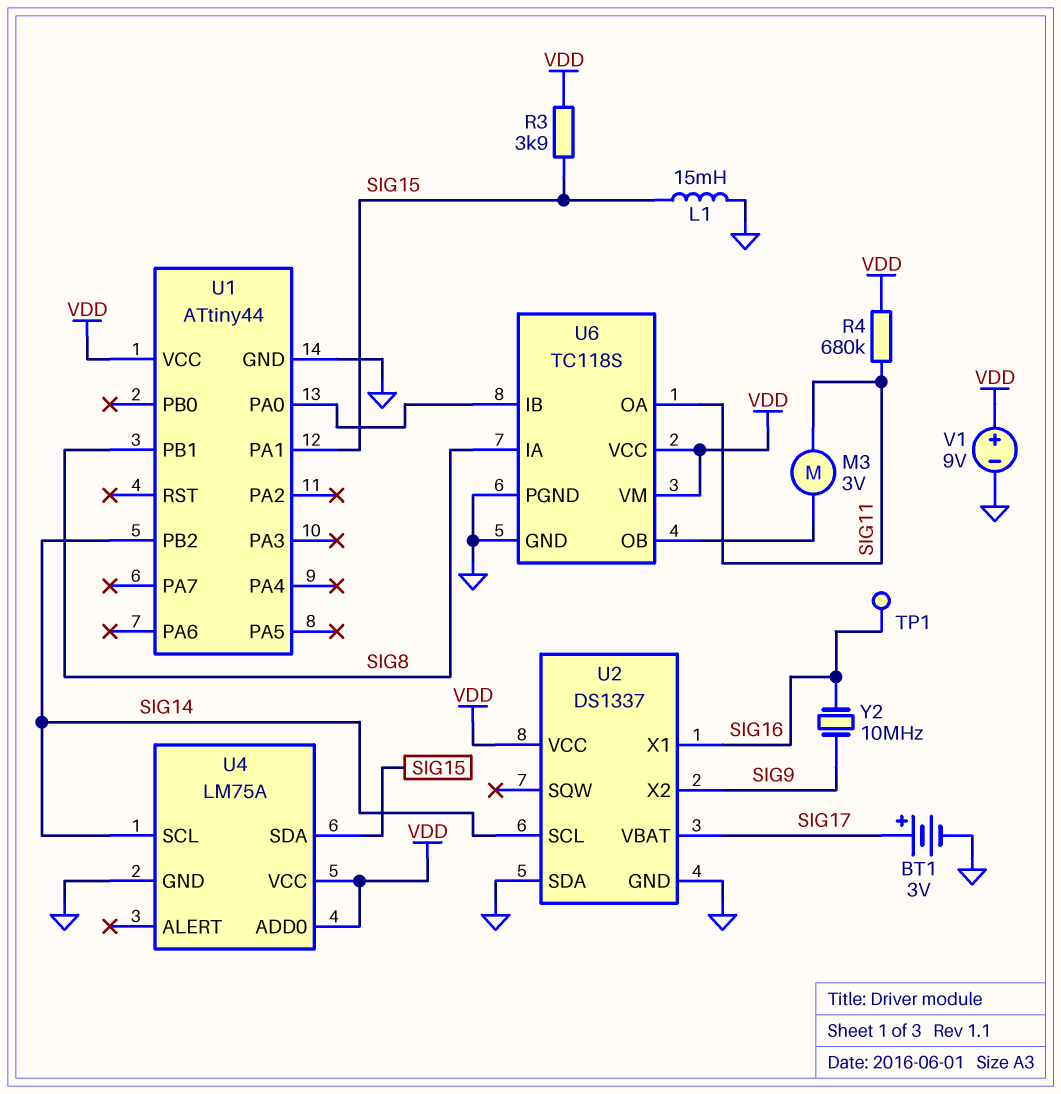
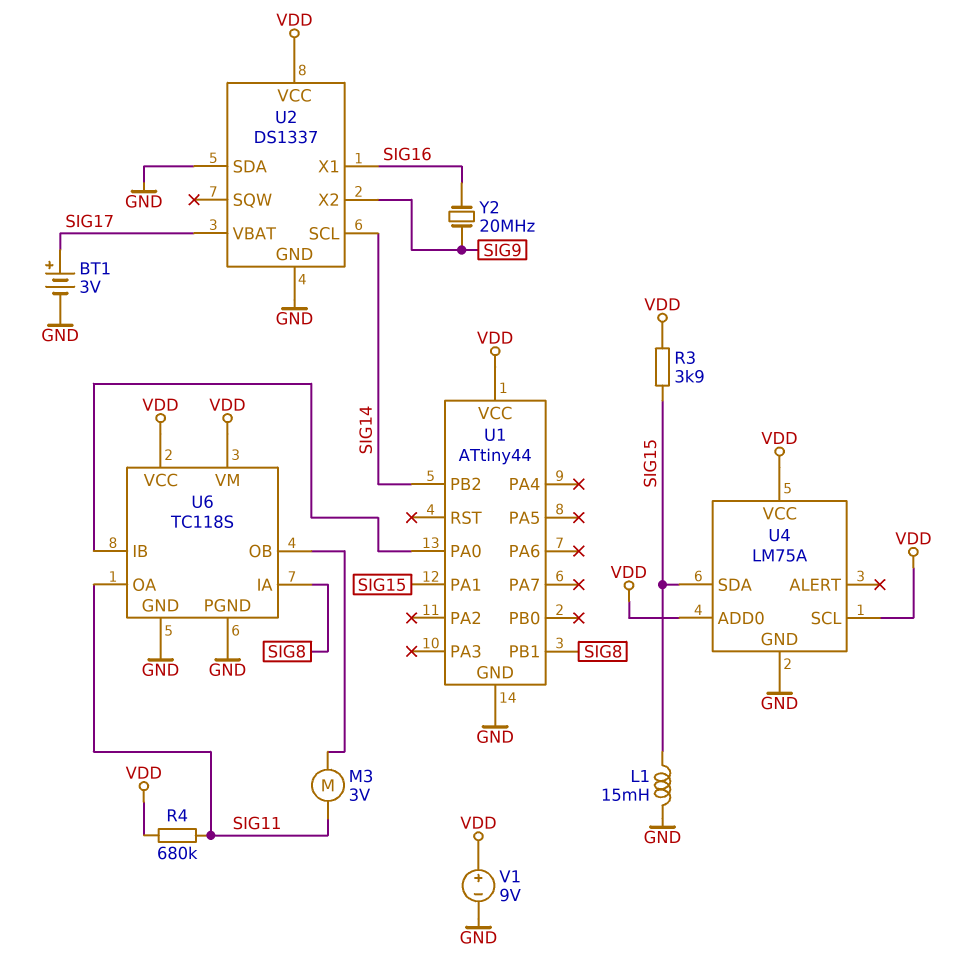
TP1: test point (SIG16) -> none
U4 pin SCL: SIG14 -> VDD
Y2: 10MHz (SIG9, SIG16) -> 20MHz (SIG9, SIG16)

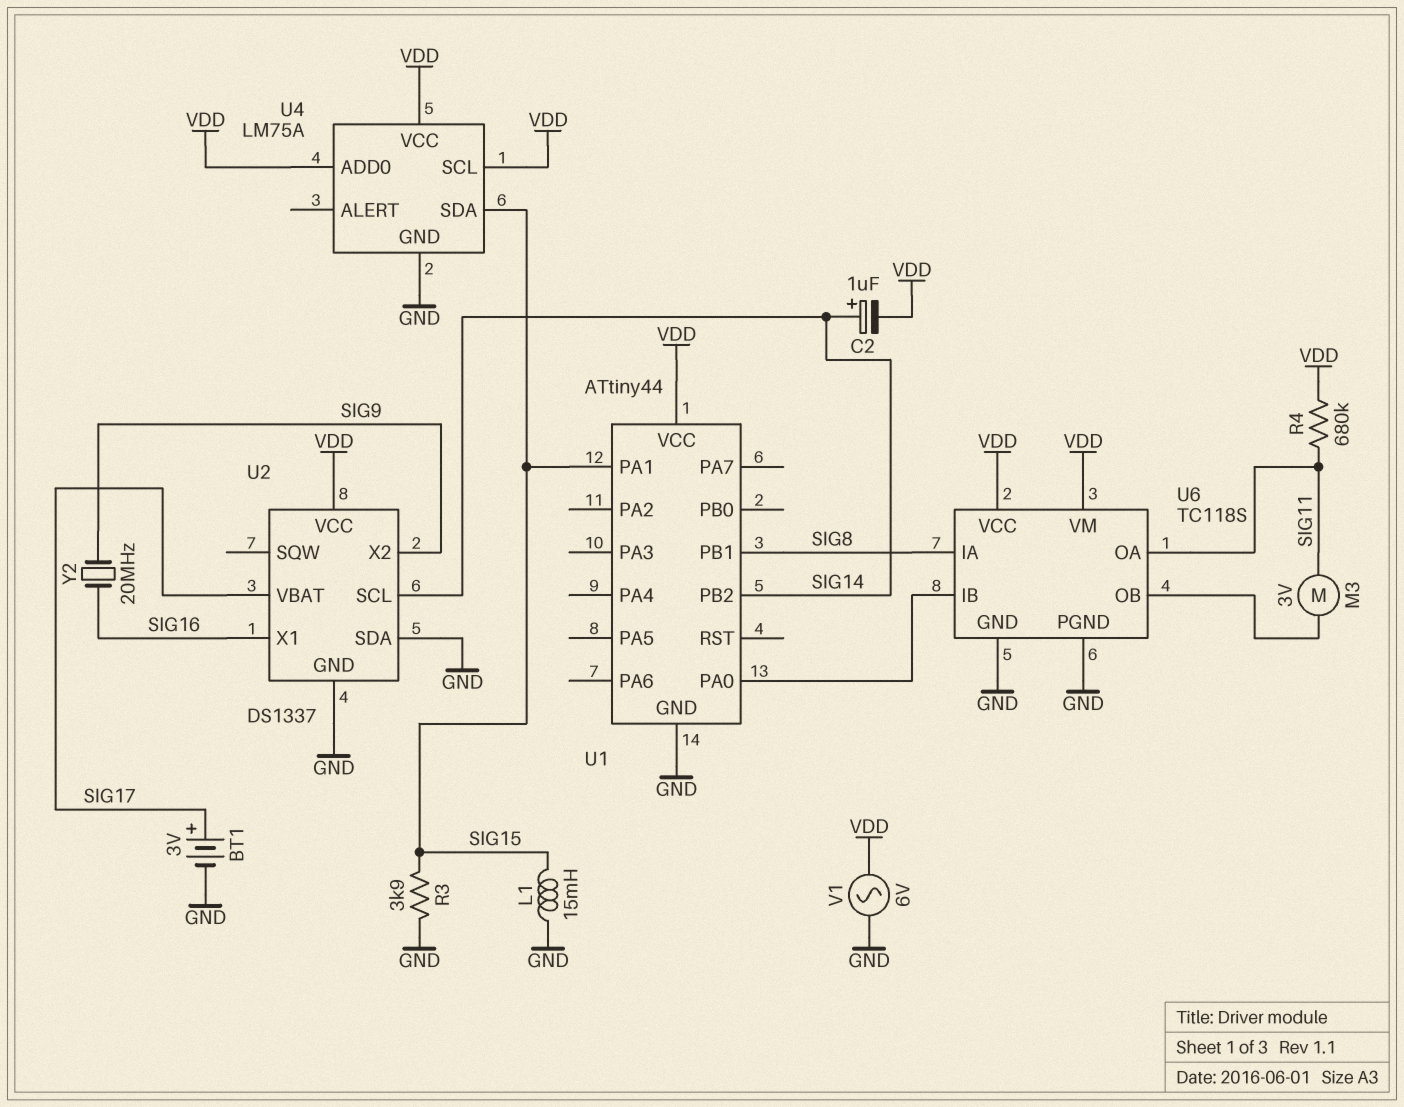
C2: none -> 1uF (plus SIG14, minus VDD)
R3: 3.9k (SIG15, VDD) -> 3.9k (GND, SIG15)
V1: 9V (plus VDD, minus GND) -> AC 6V (GND, VDD)

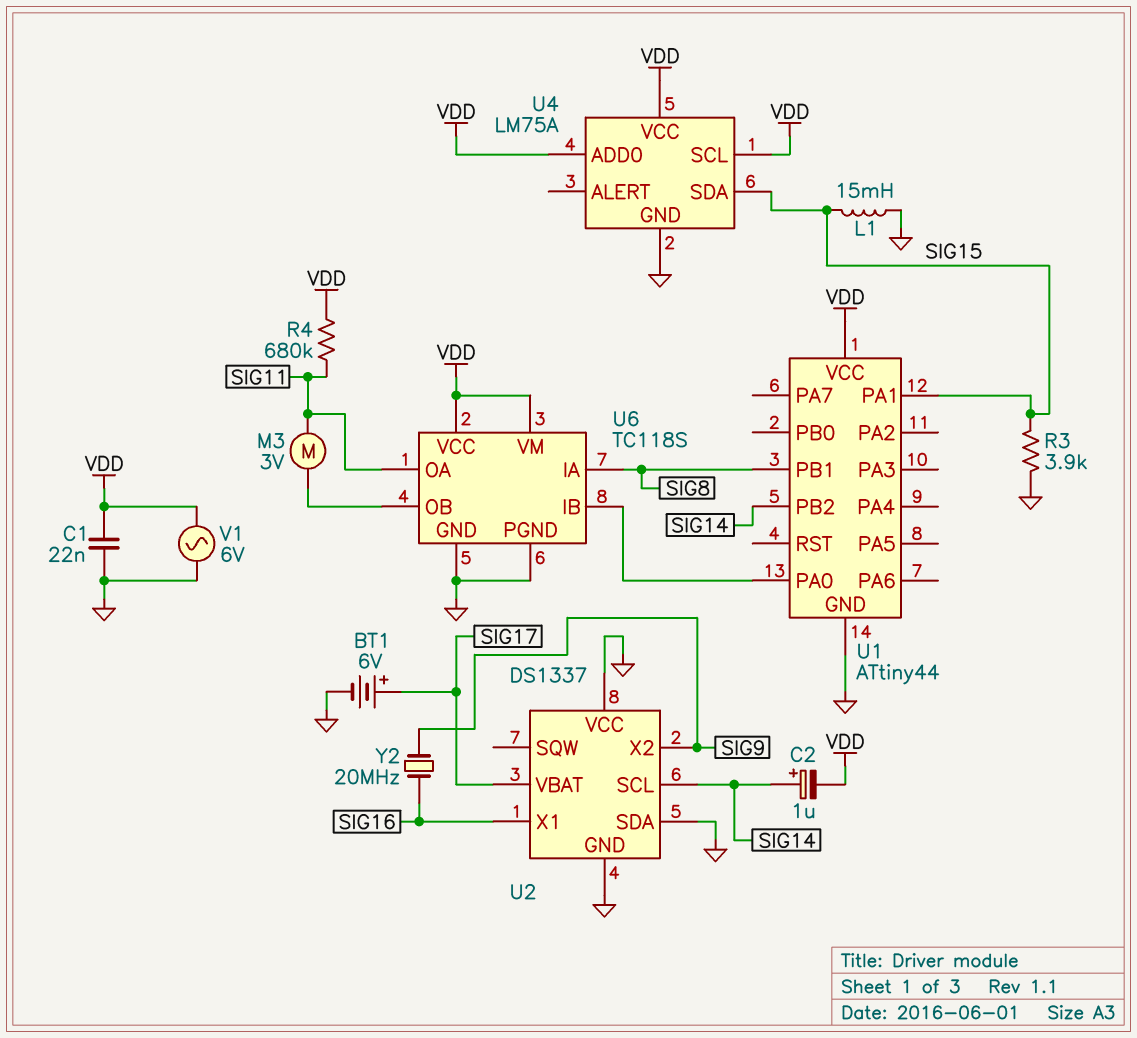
BT1: 3V (plus SIG17, minus GND) -> 6V (plus SIG17, minus GND)
C1: none -> 22nF (GND, VDD)
U2 pin VCC: VDD -> GND

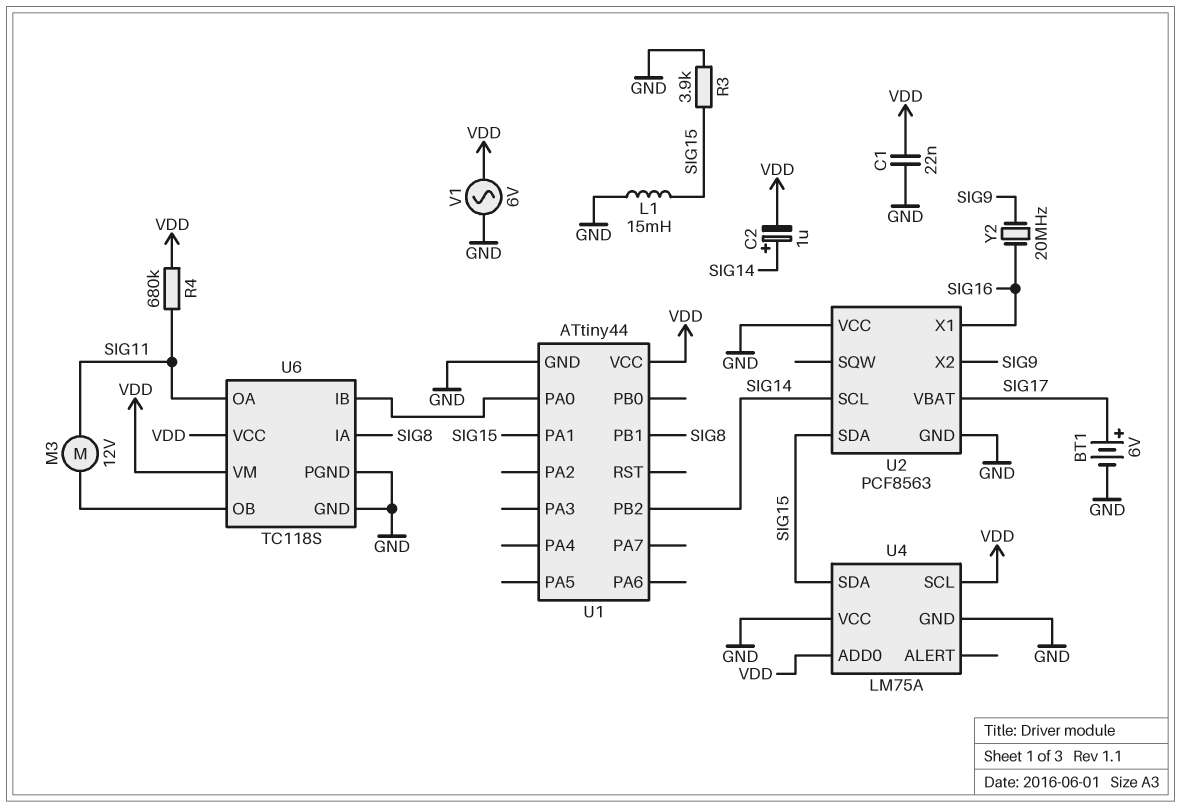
M3: motor 3V (SIG11, U6/OB) -> motor 12V (SIG11, U6/OB)
U2: DS1337 -> PCF8563
U2 pin SDA: GND -> SIG15
U4 pin VCC: VDD -> GND

